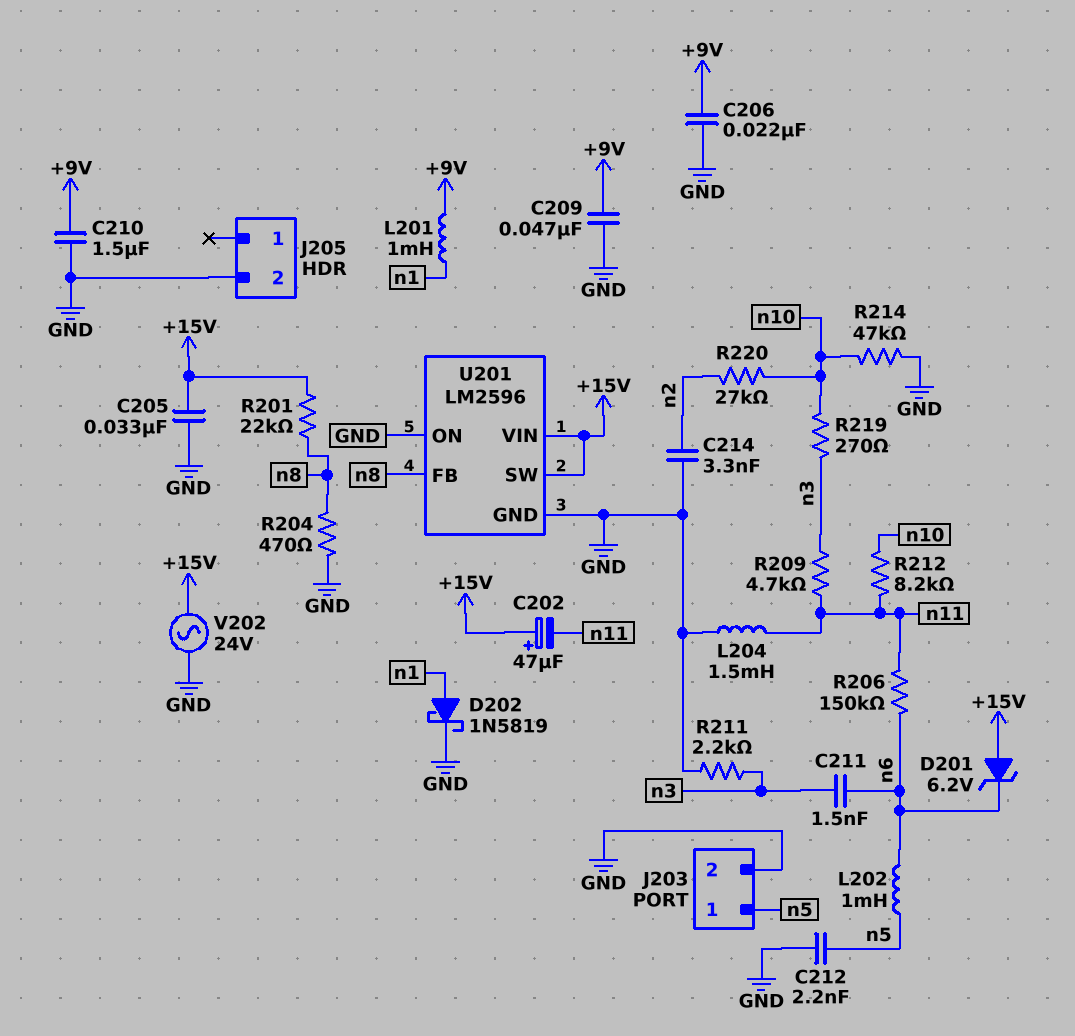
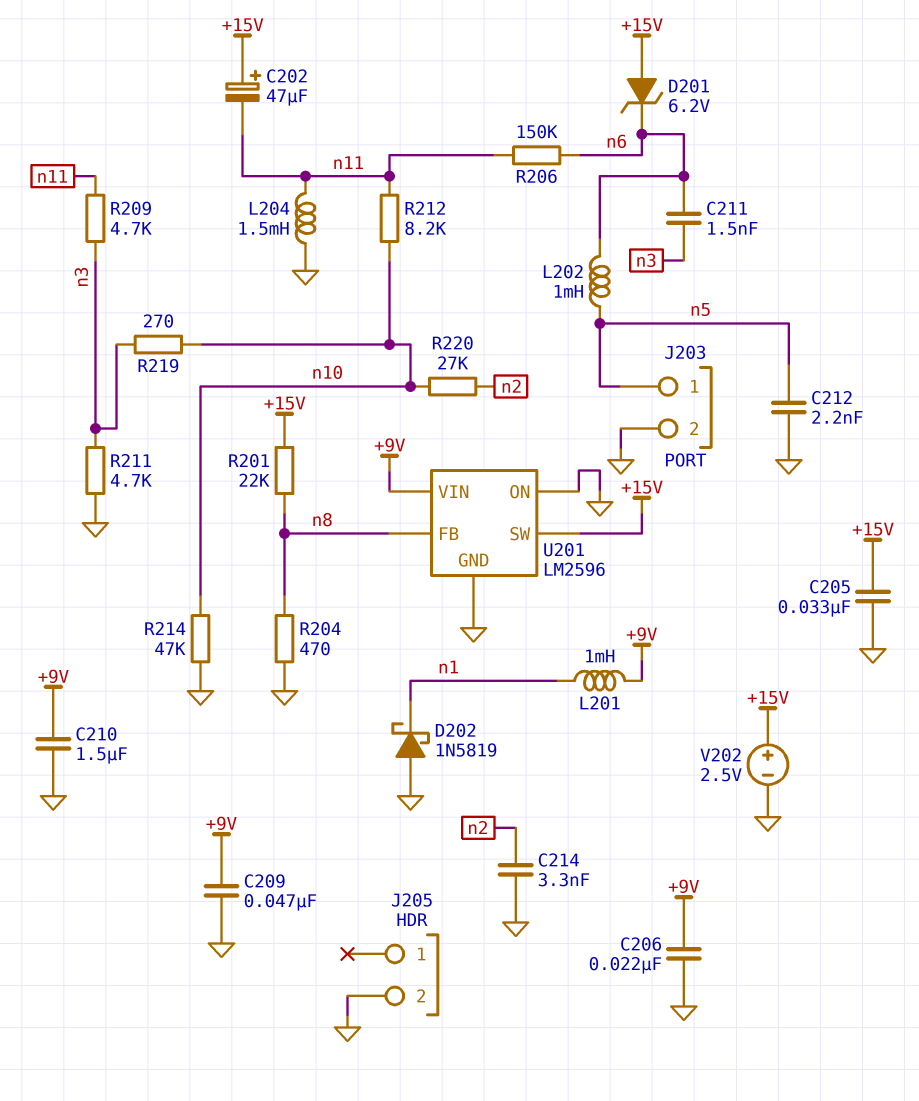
D202: schottky 1N5819 (A n1, K GND) -> schottky 1N5819 (A GND, K n1)
R211: 2.2k (GND, n3) -> 4.7k (GND, n3)
U201 pin VIN: +15V -> +9V
V202: AC 24V (+15V, GND) -> 2.5V (plus +15V, minus GND)

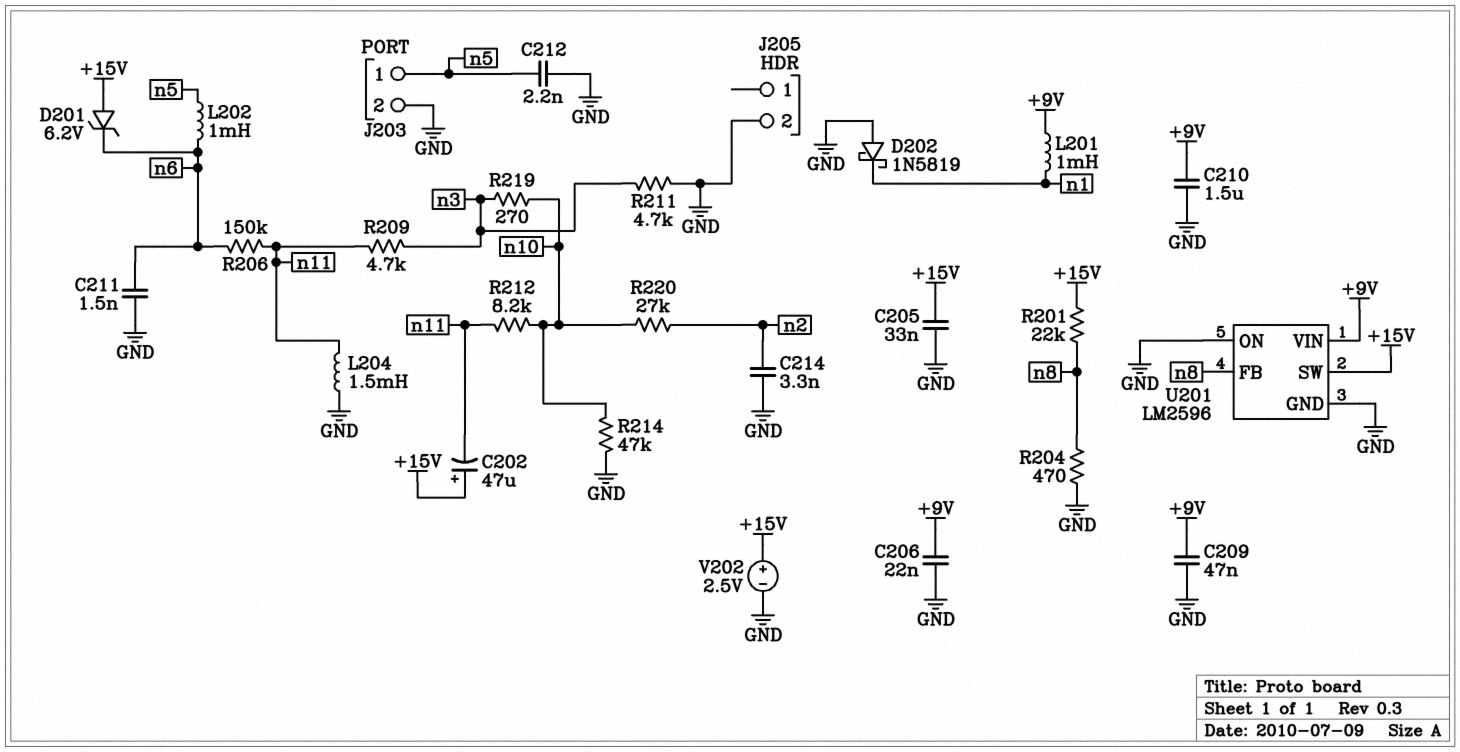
C211: 1.5nF (n3, n6) -> 1.5nF (GND, n6)

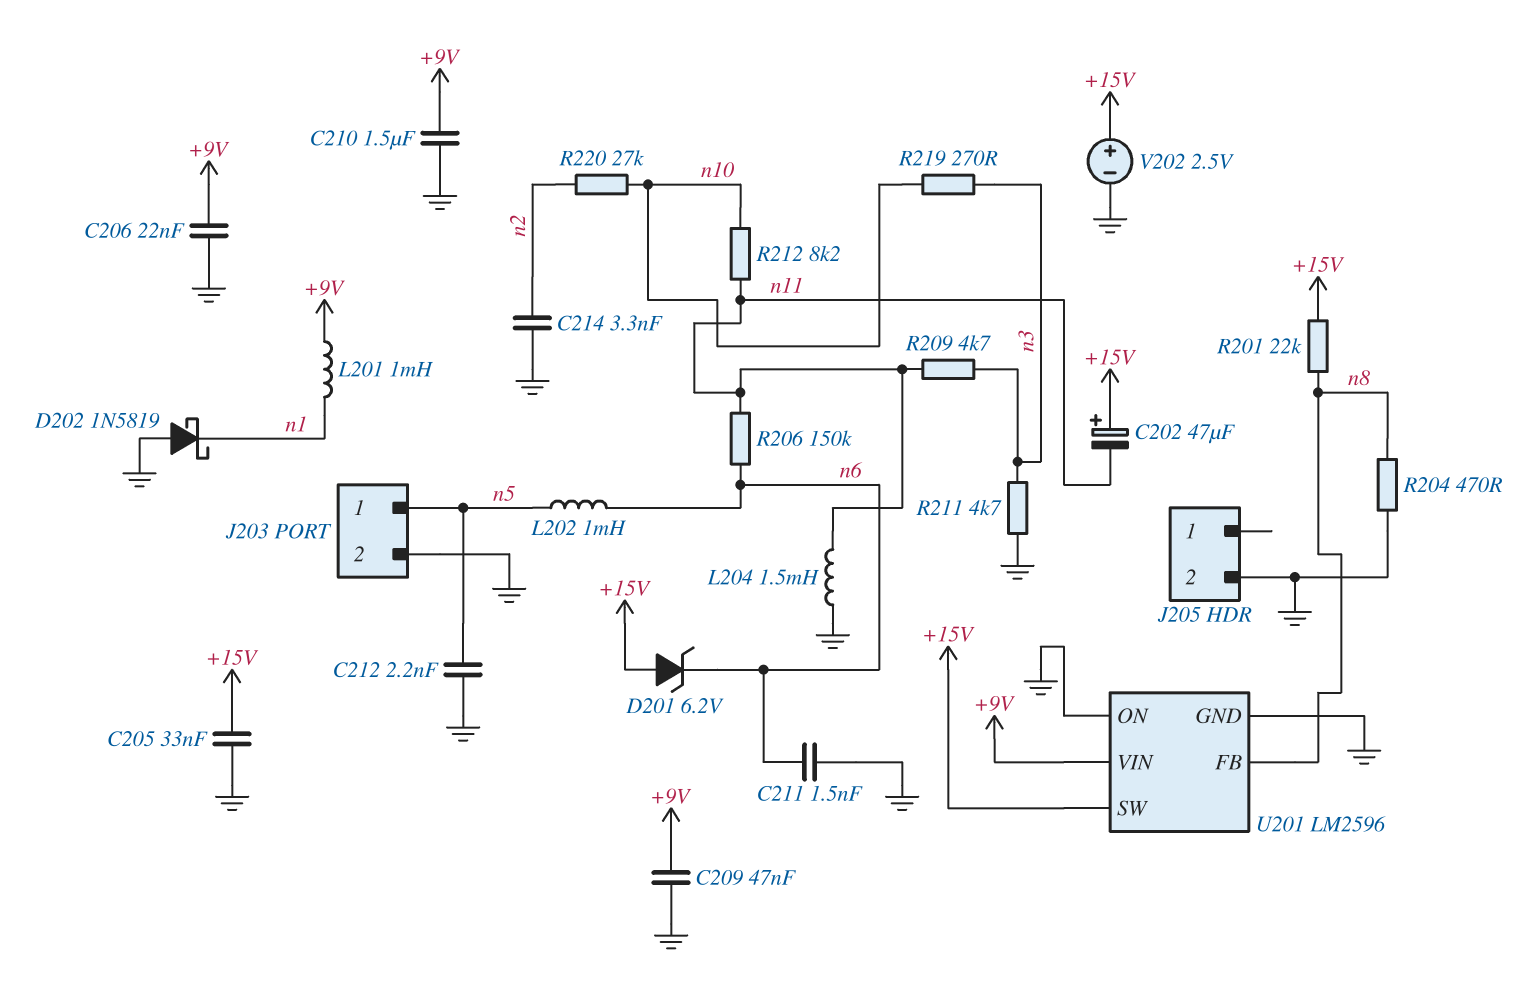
R214: 47k (GND, n10) -> none

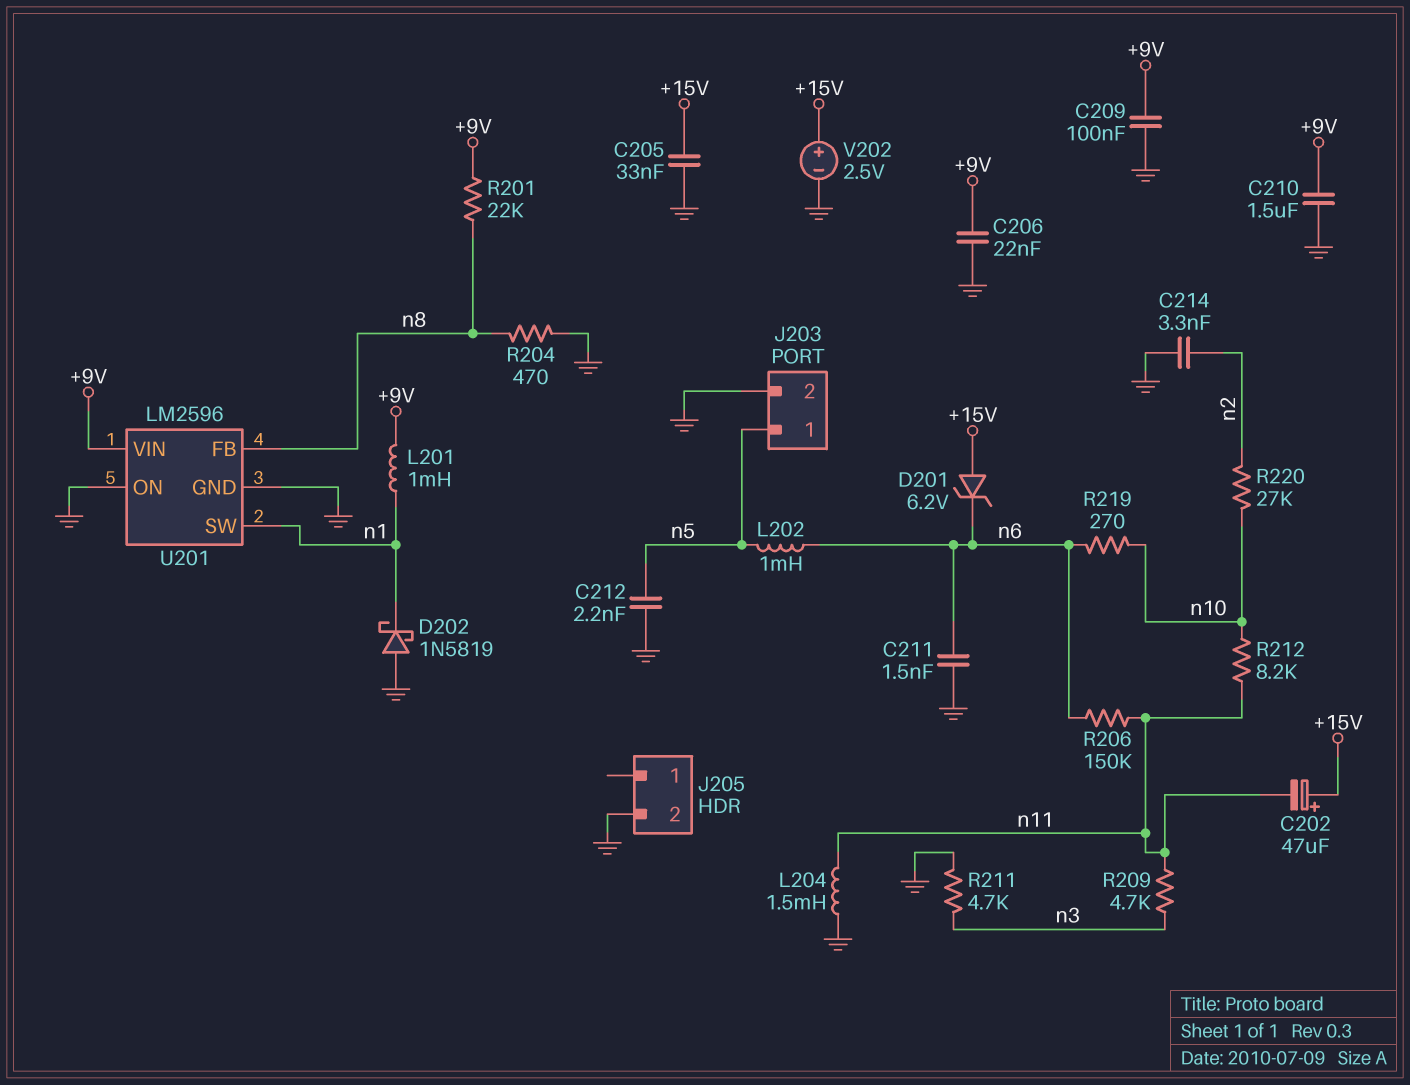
C209: 47nF (+9V, GND) -> 100nF (+9V, GND)
R201: 22k (+15V, n8) -> 22k (+9V, n8)
R219: 270 (n3, n10) -> 270 (n6, n10)
U201 pin SW: +15V -> n1

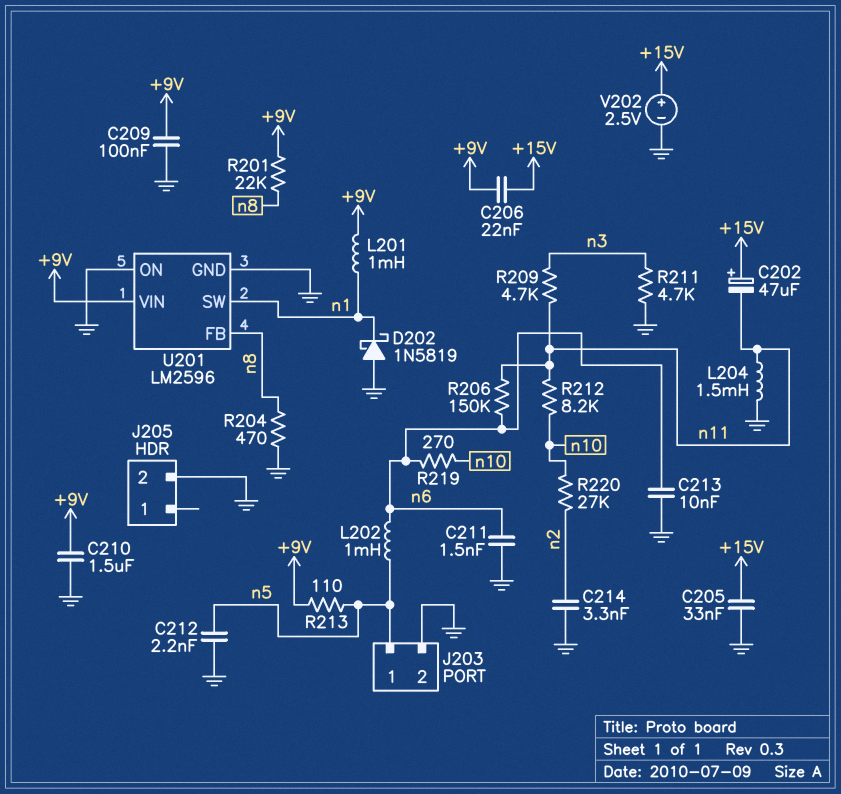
C206: 22nF (+9V, GND) -> 22nF (+9V, +15V)
C213: none -> 10nF (GND, n6)
D201: zener 6.2V (A +15V, K n6) -> none
R213: none -> 110 (+9V, n5)

